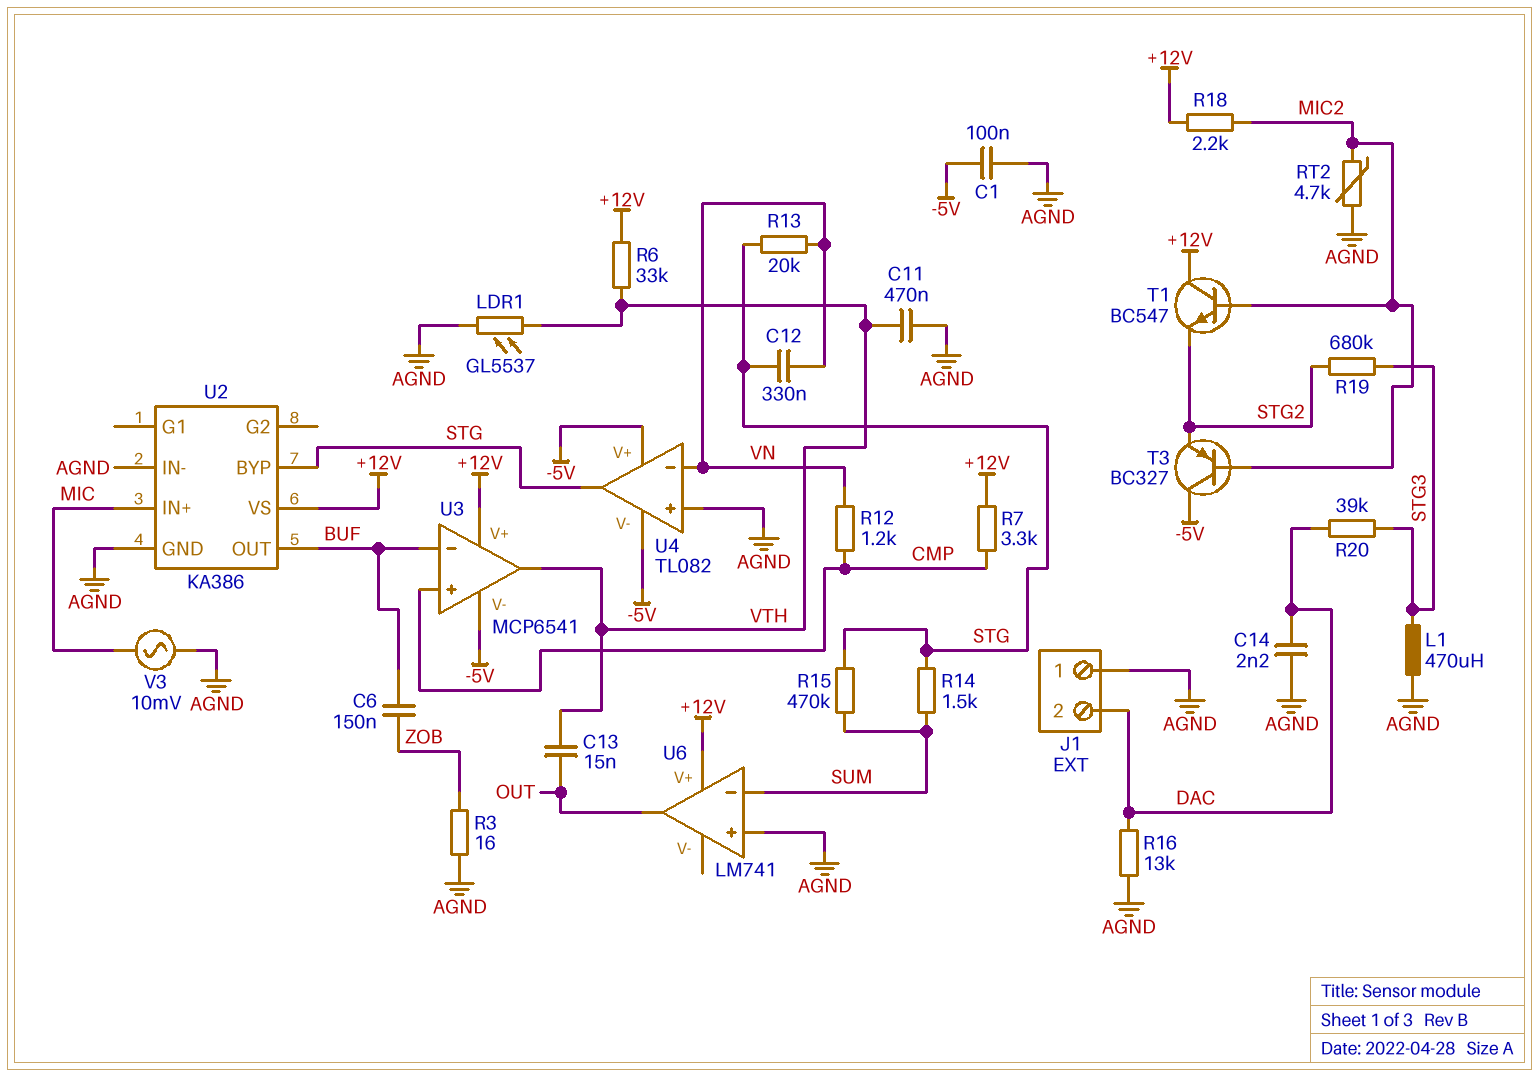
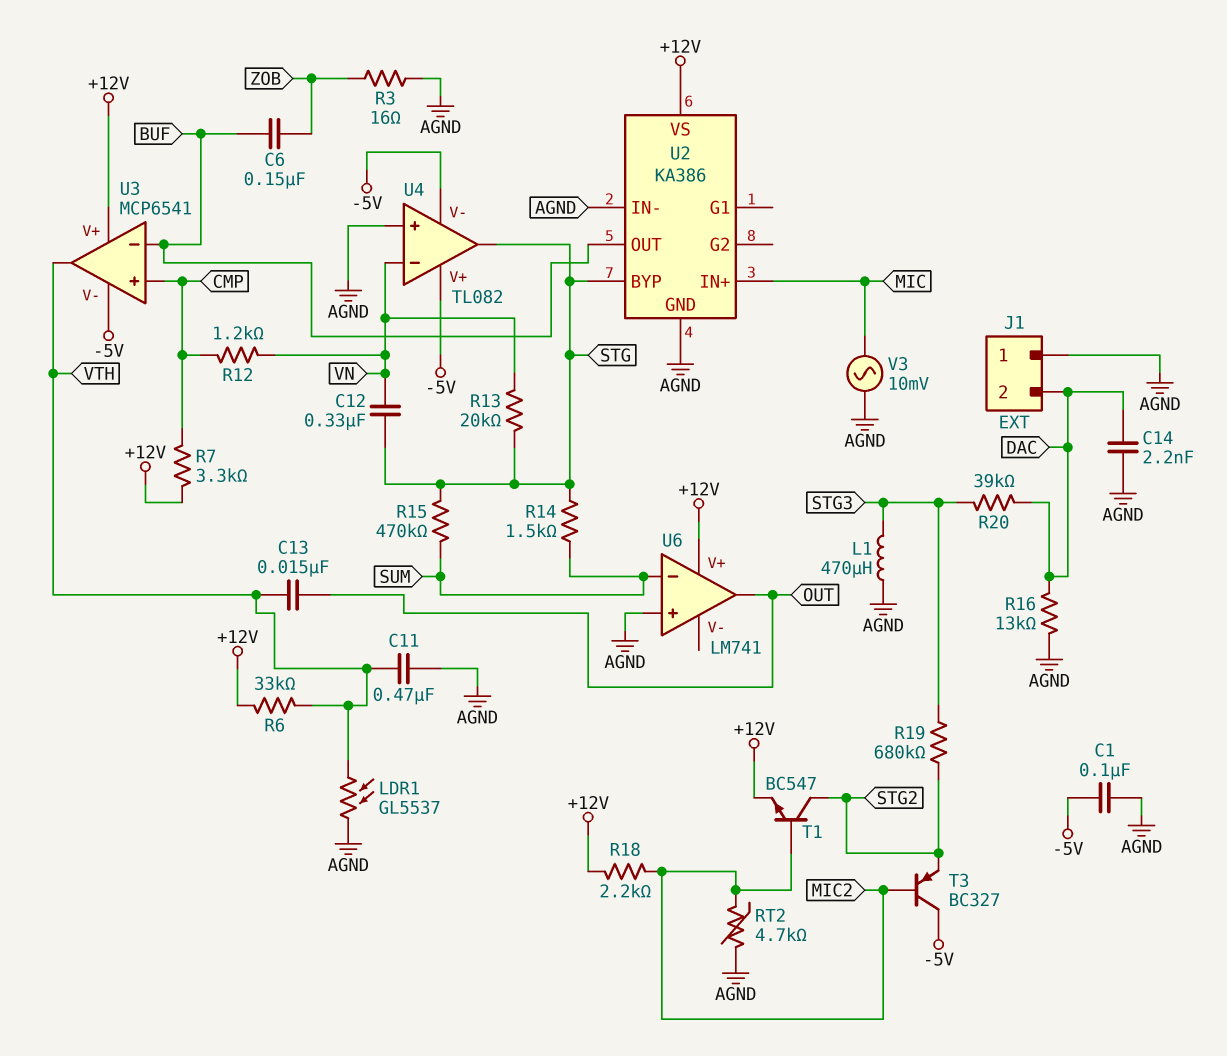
T1: NPN BC547 (B MIC2, C +12V, E STG2) -> NPN BC547 (B MIC2, C STG2, E +12V)

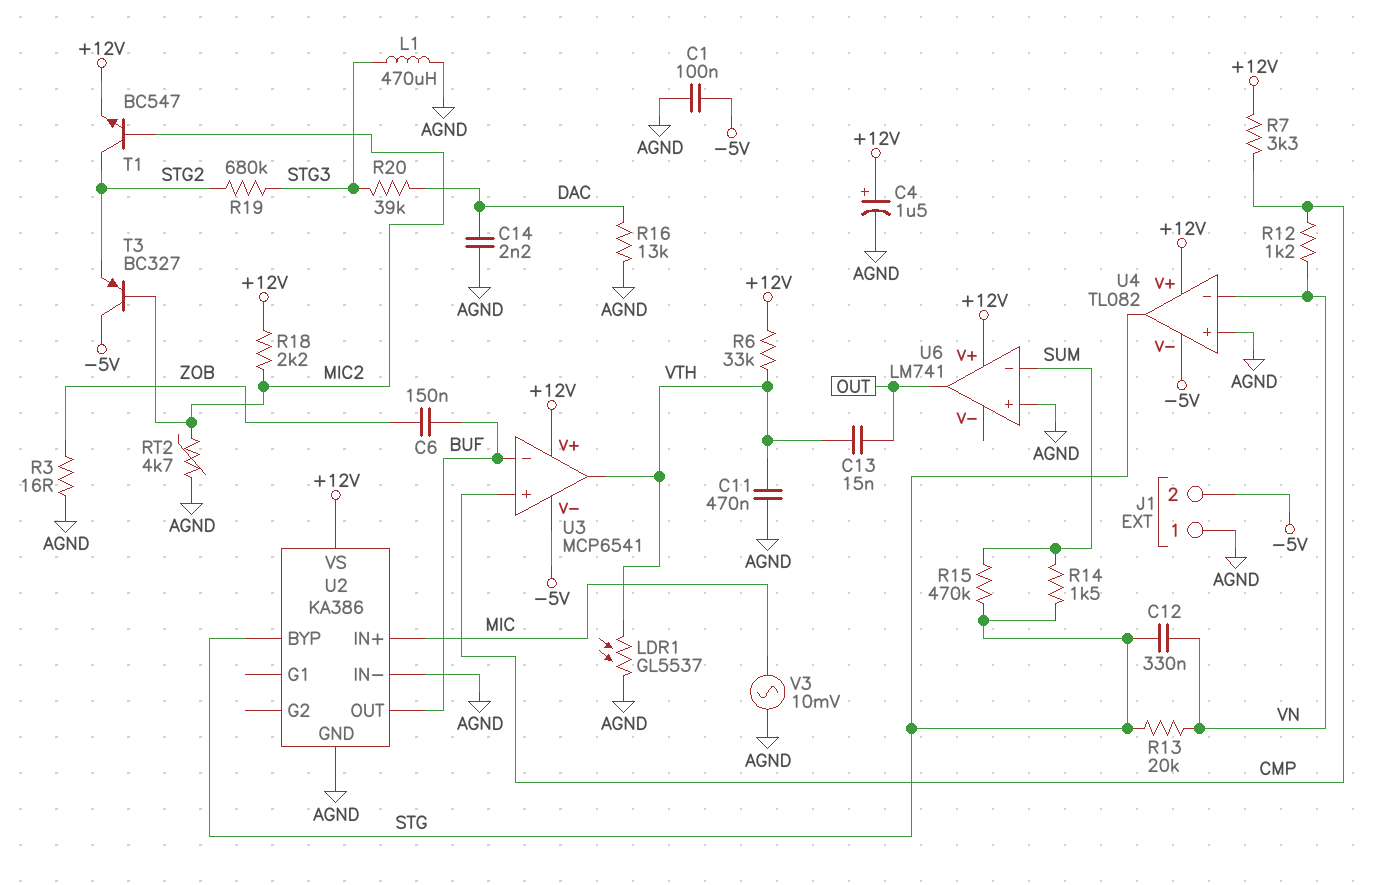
C4: none -> 1.5uF (plus +12V, minus AGND)
J1 pin 2: DAC -> -5V
U4 pin V+: -5V -> +12V

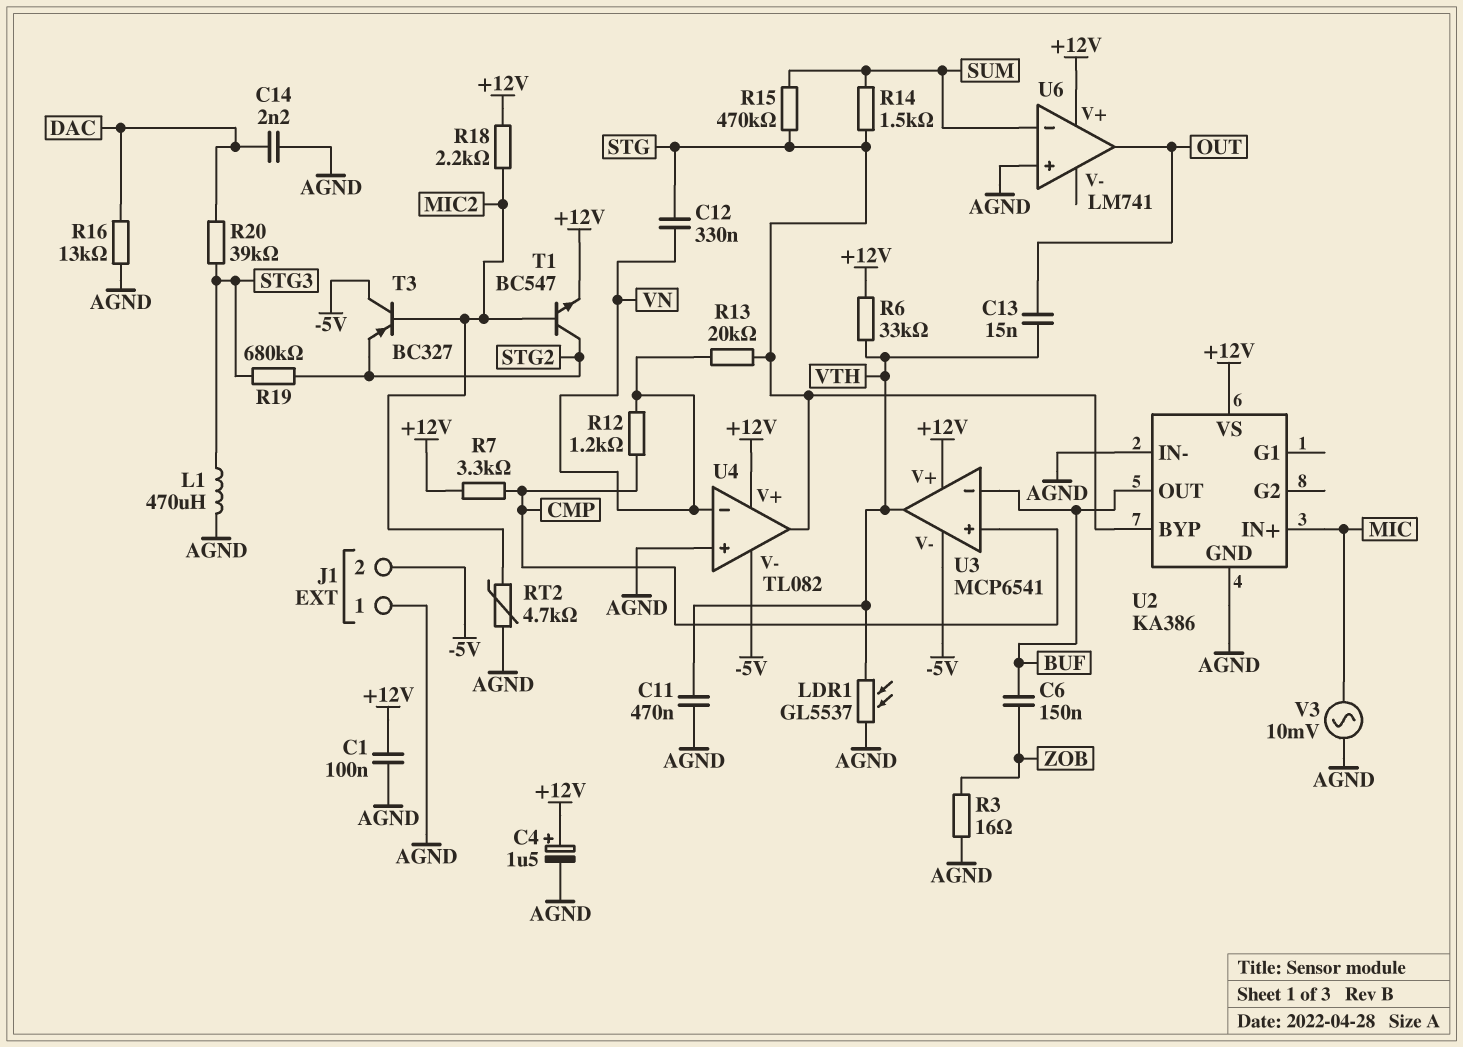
C1: 100nF (-5V, AGND) -> 100nF (+12V, AGND)

